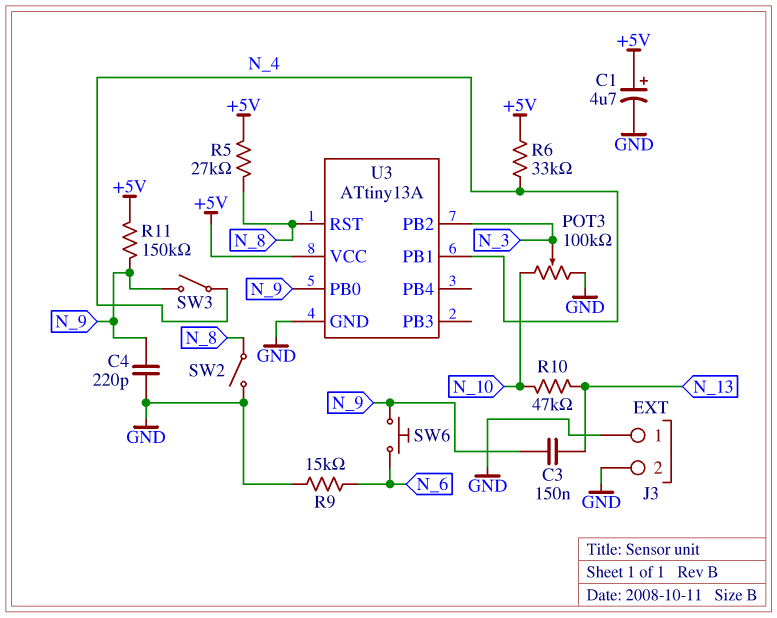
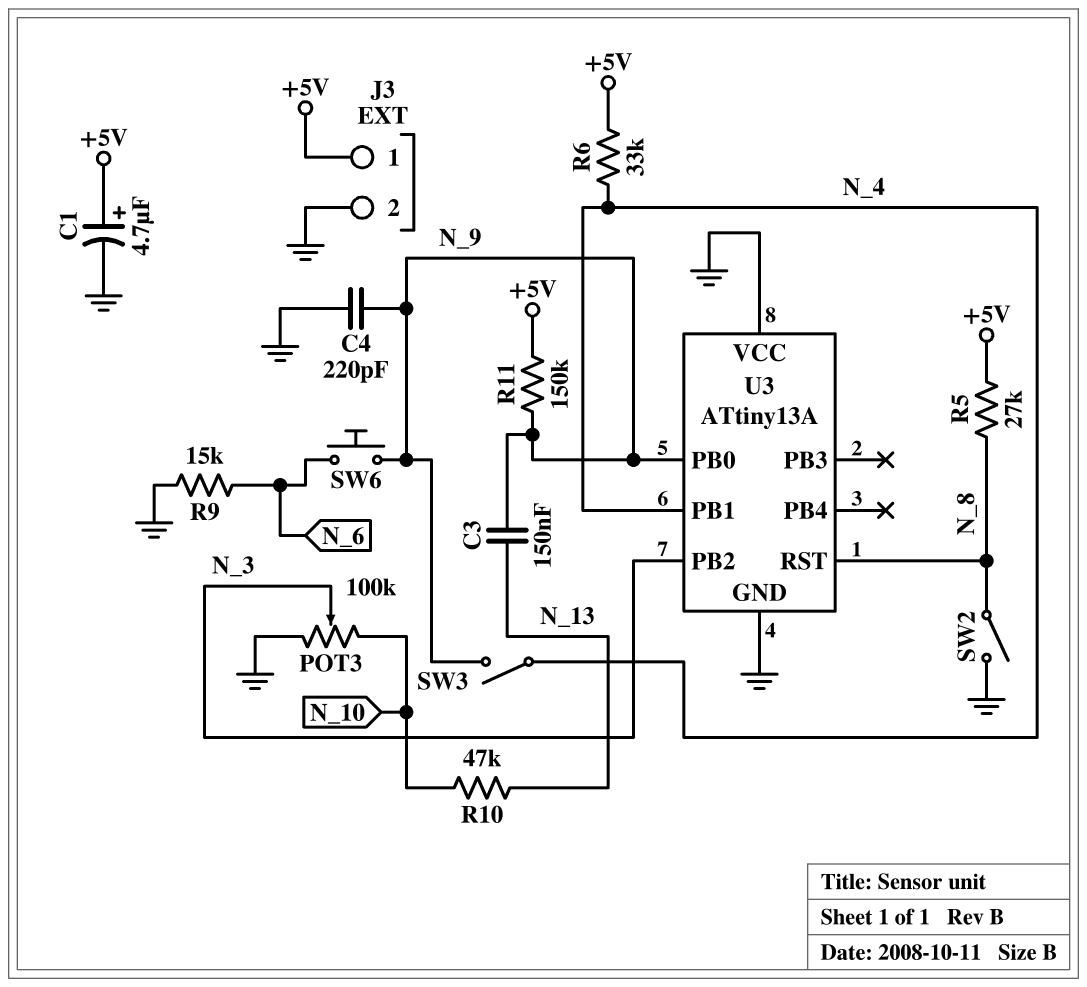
J3 pin 1: GND -> +5V
U3 pin VCC: +5V -> GND

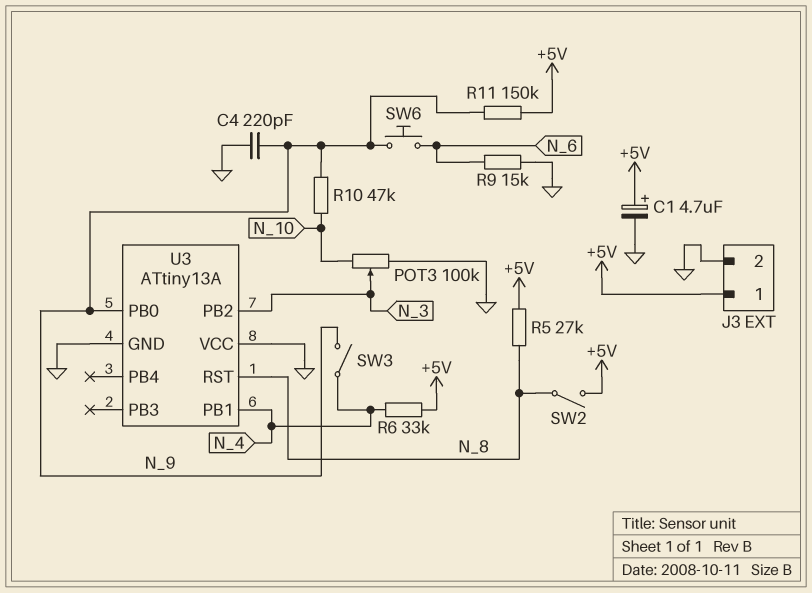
C3: 150nF (N_9, N_13) -> none
R10: 47k (N_10, N_13) -> 47k (N_9, N_10)
SW2: switch (GND, N_8) -> switch (+5V, N_8)

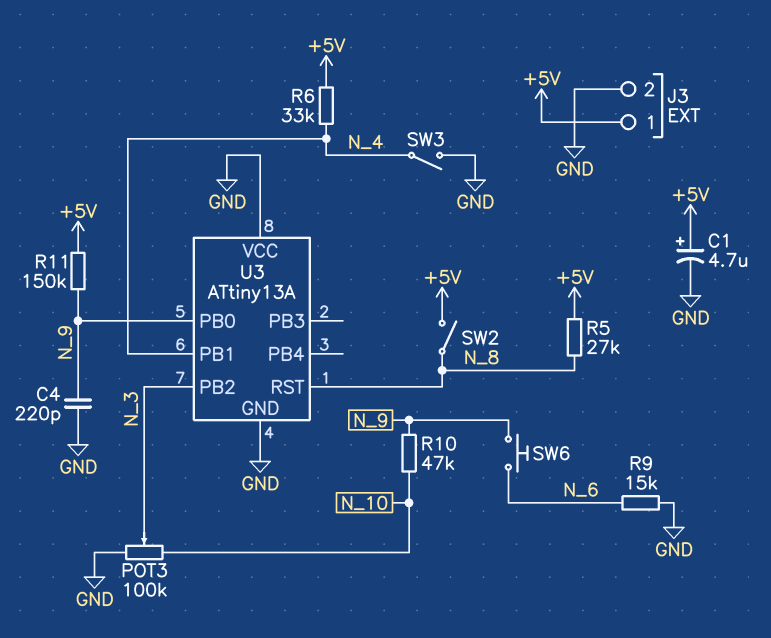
SW3: switch (N_4, N_9) -> switch (GND, N_4)

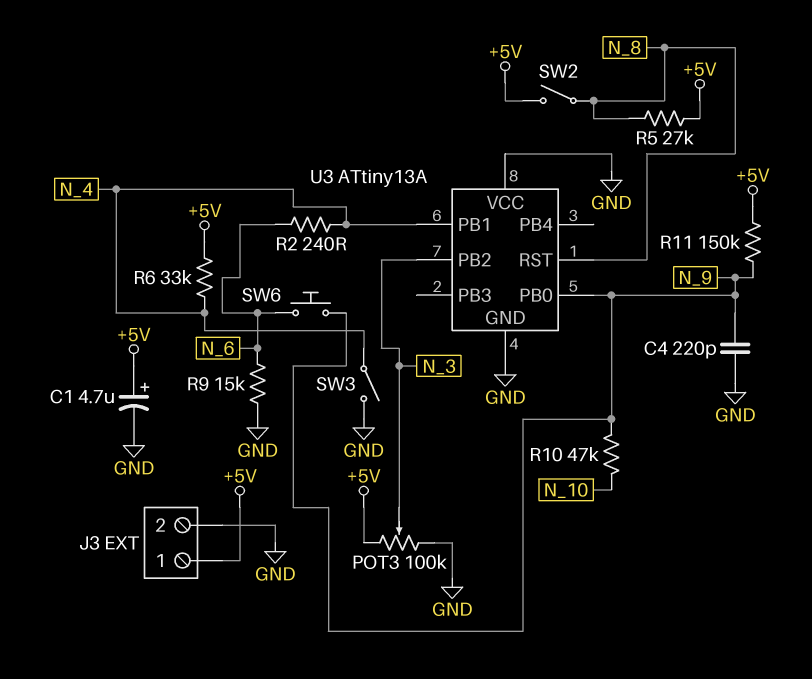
POT3: 100k (GND, N_10, wiper N_3) -> 100k (+5V, GND, wiper N_3)
R2: none -> 240 (N_4, N_6)

